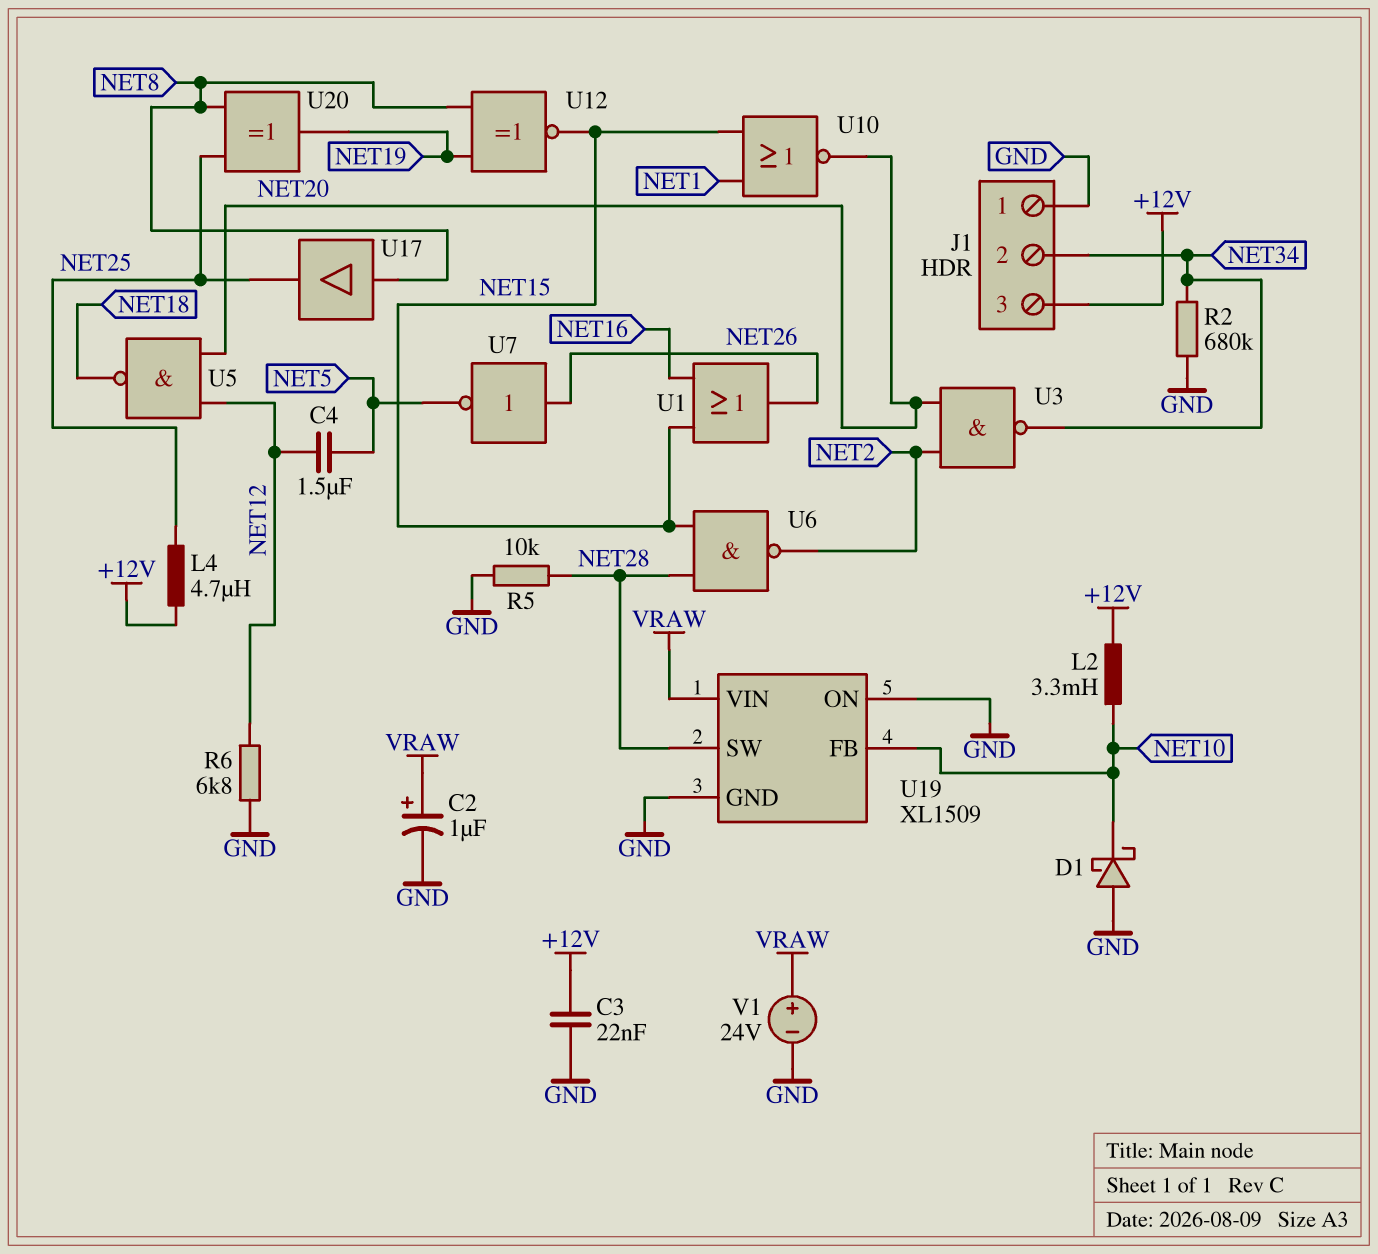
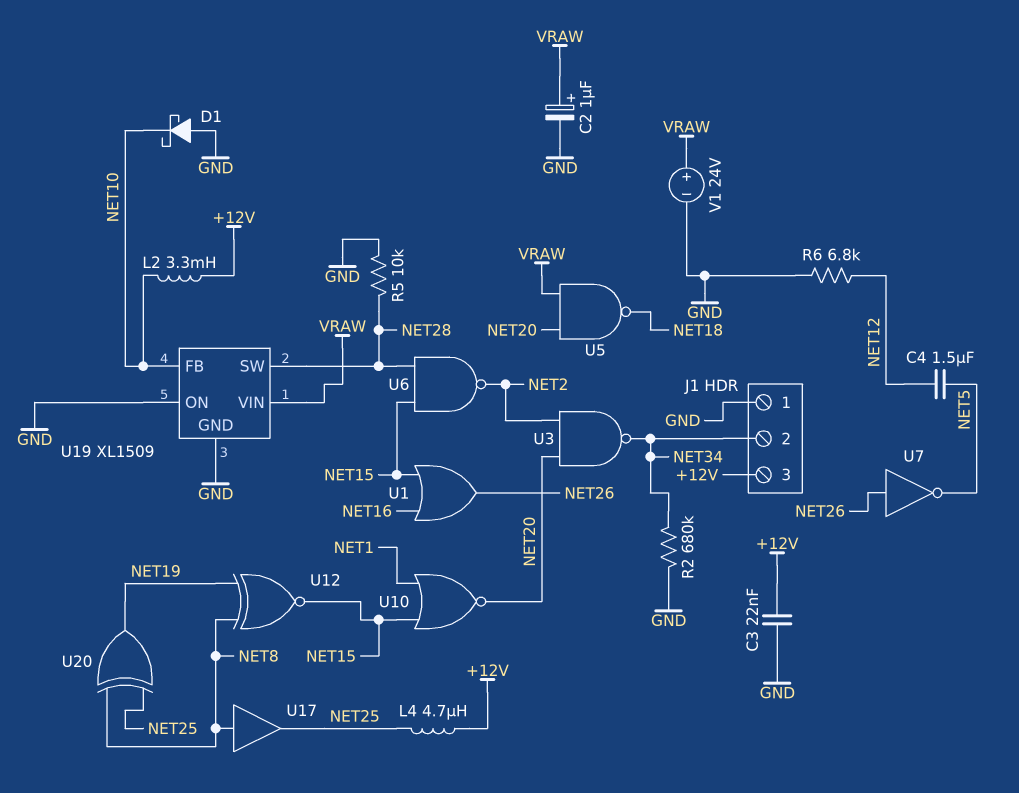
U5: NAND (in NET12, in NET20, out NET18) -> NAND (in NET20, in VRAW, out NET18)

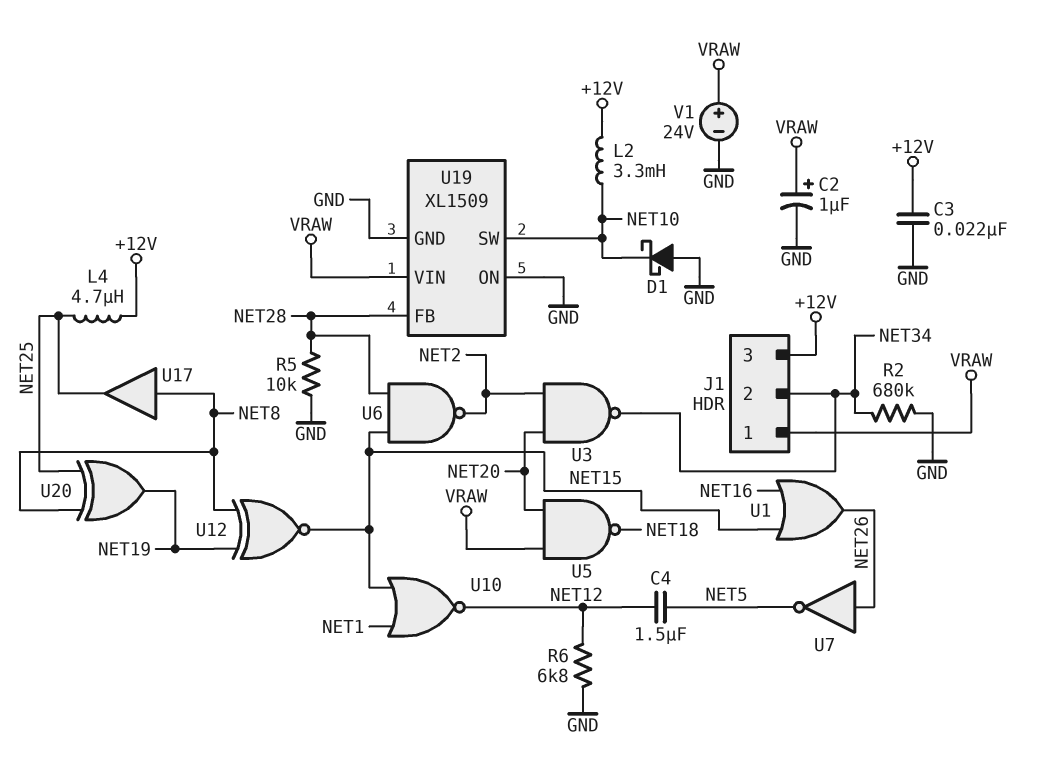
J1 pin 1: GND -> VRAW
U10: NOR (in NET1, in NET15, out NET20) -> NOR (in NET1, in NET15, out NET12)
U19 pin FB: NET10 -> NET28
U19 pin SW: NET28 -> NET10

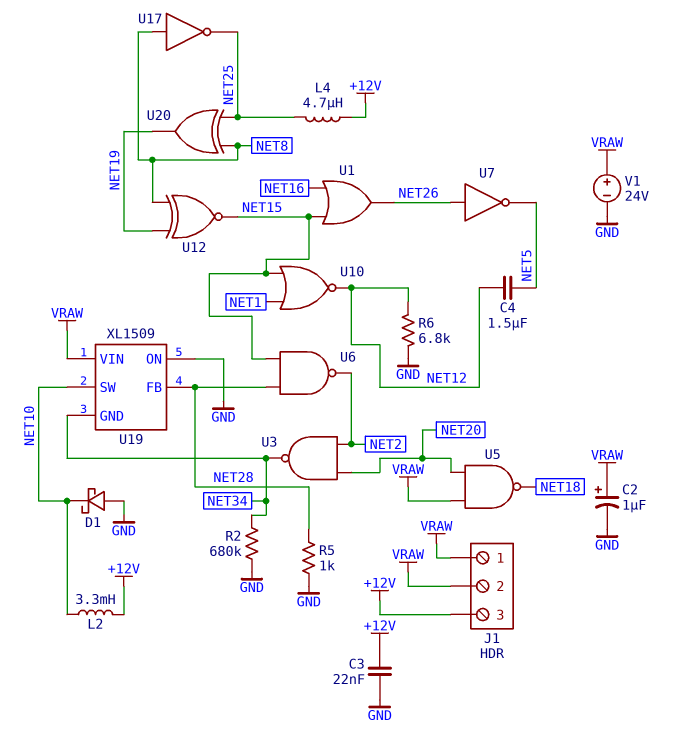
J1 pin 2: NET34 -> VRAW
R5: 10k (GND, NET28) -> 1k (GND, NET28)
U17: buffer (in NET8, out NET25) -> NOT (in NET8, out NET25)
U19 pin GND: GND -> NET34

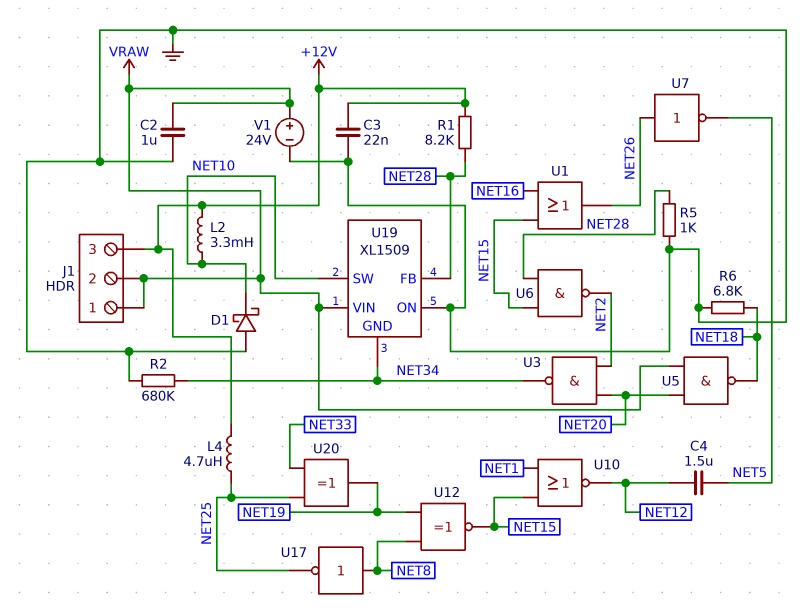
C2: 1uF (plus VRAW, minus GND) -> 1uF (GND, VRAW)
R1: none -> 8.2k (+12V, NET28)
R6: 6.8k (GND, NET12) -> 6.8k (GND, NET18)
U20: XOR (in NET8, in NET25, out NET19) -> XOR (in NET25, in NET33, out NET19)

